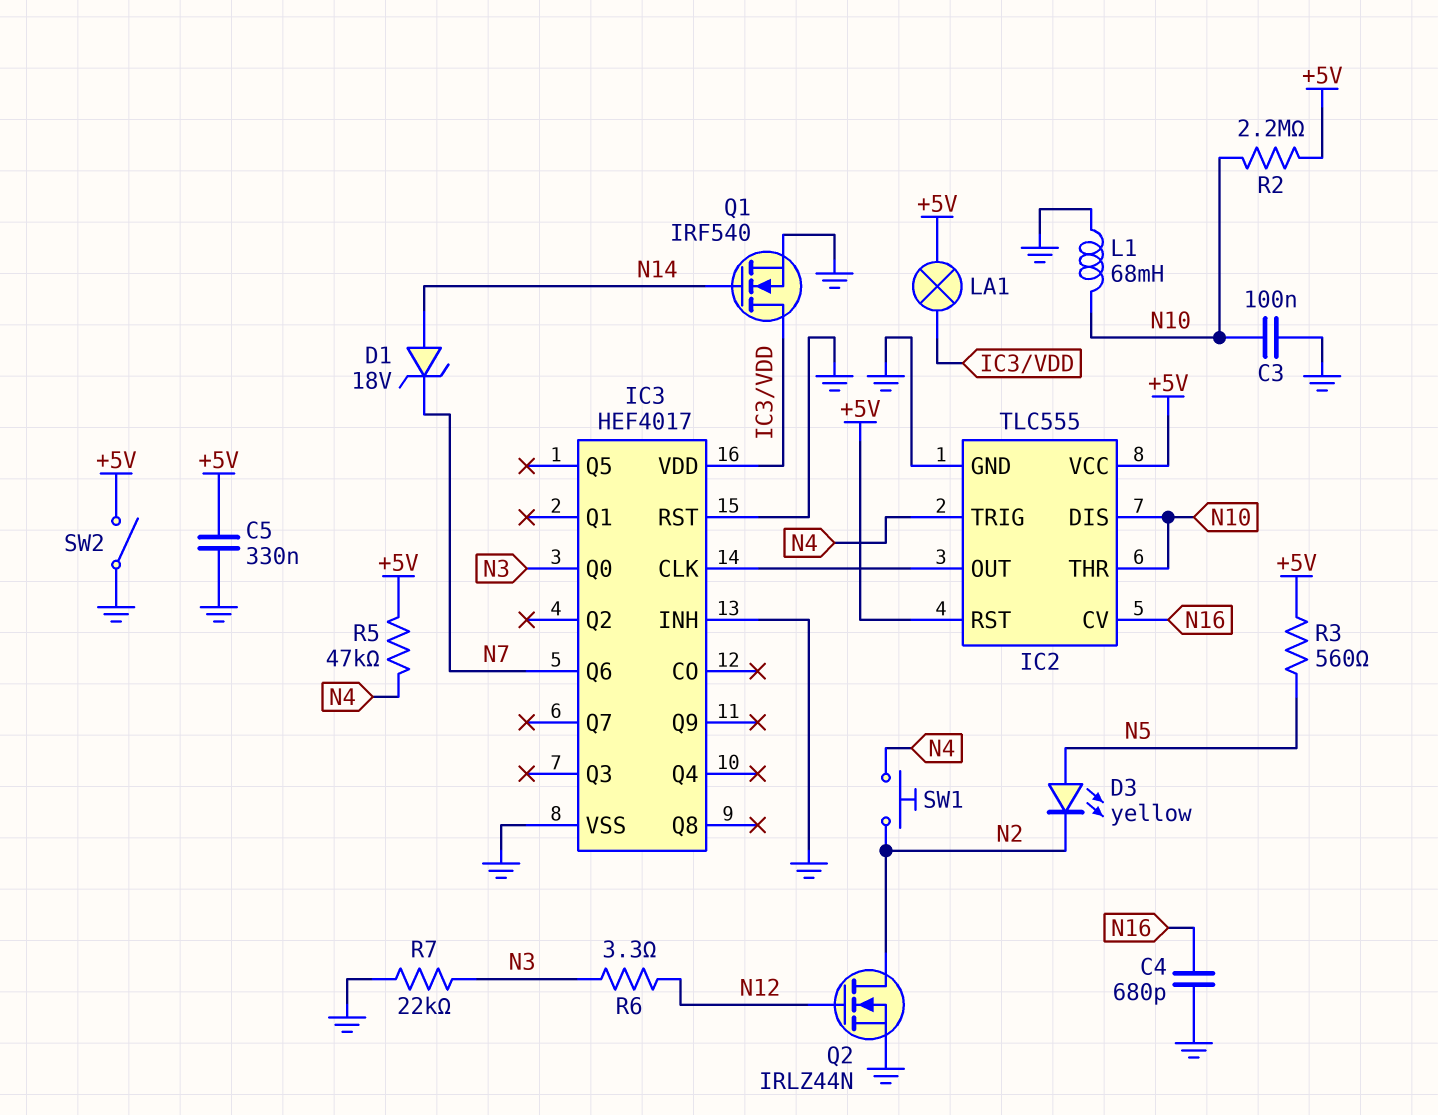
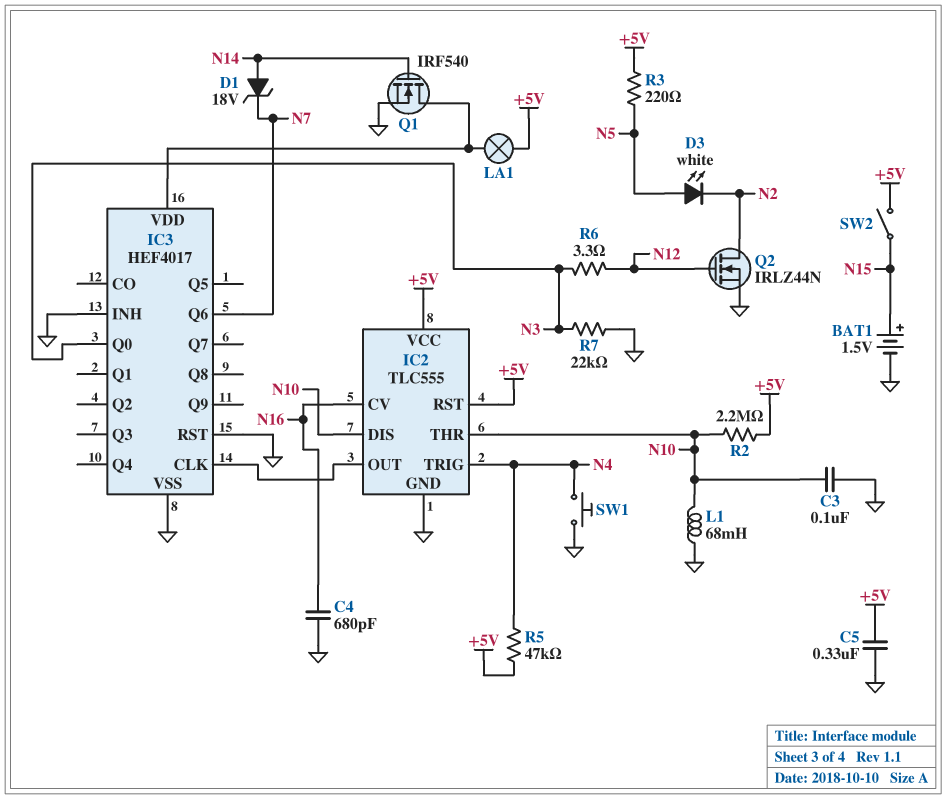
BAT1: none -> 1.5V (plus N15, minus GND)
D3: LED yellow (A N5, K N2) -> LED white (A N5, K N2)
R3: 560 (+5V, N5) -> 220 (+5V, N5)
SW1: button (N2, N4) -> button (GND, N4)
SW2: switch (+5V, GND) -> switch (+5V, N15)

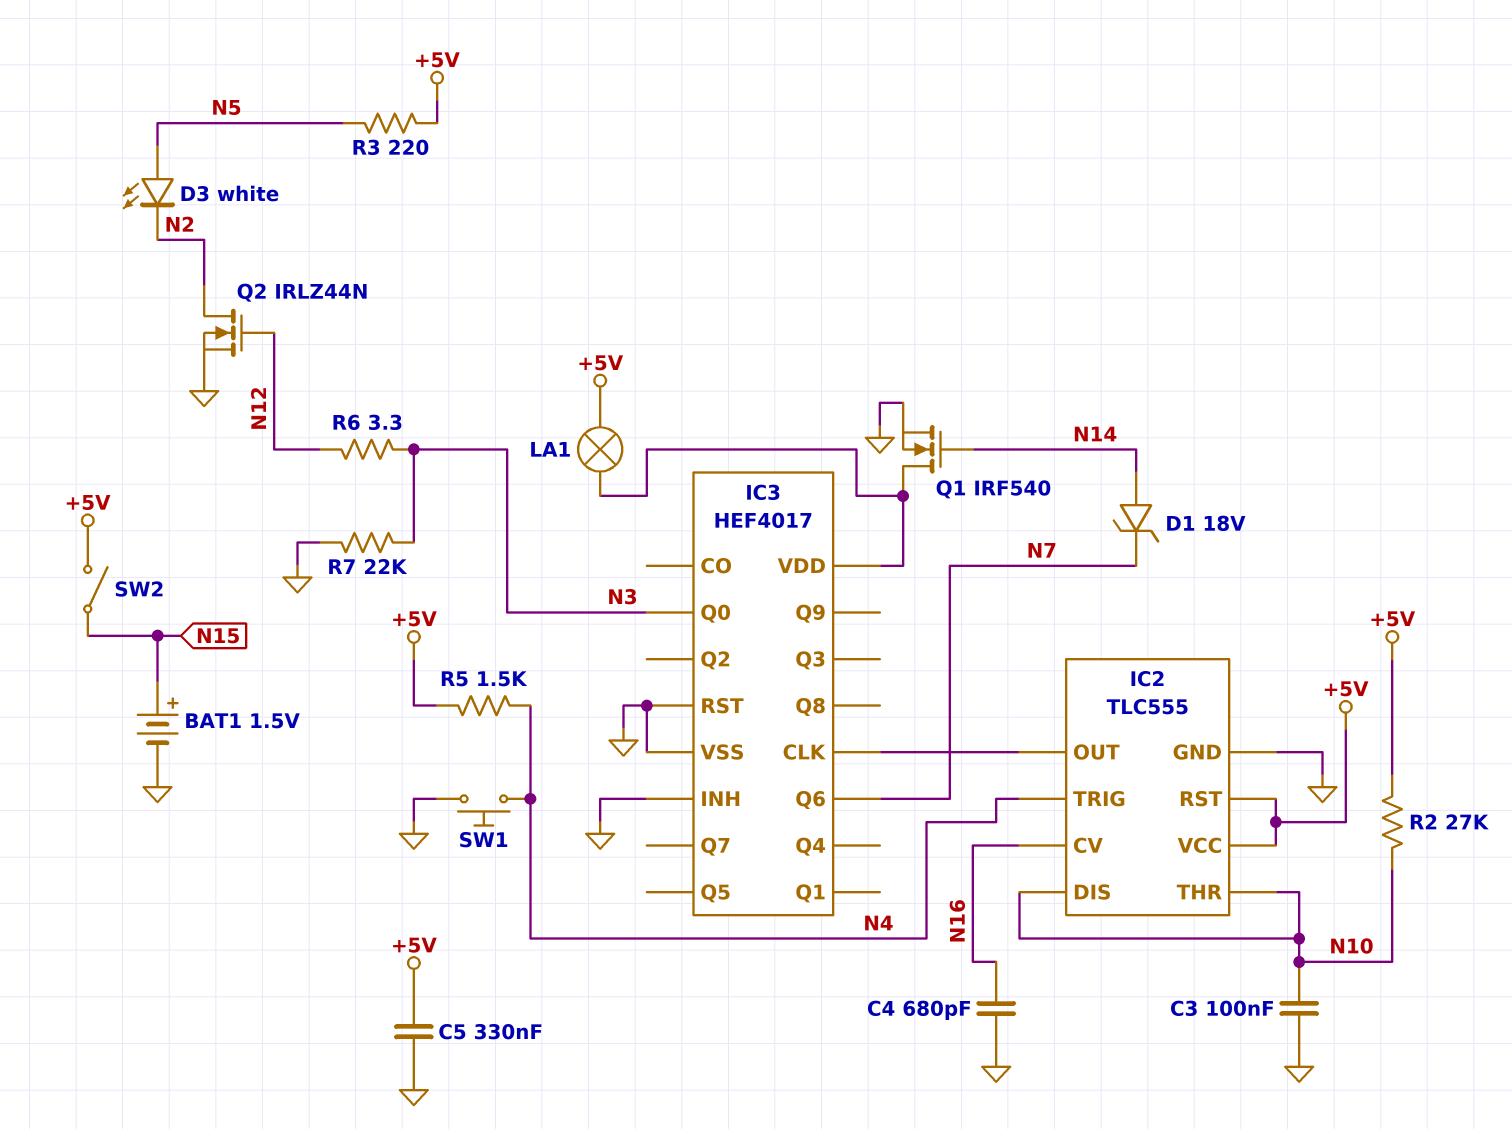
L1: 68mH (GND, N10) -> none
R2: 2.2M (+5V, N10) -> 27k (+5V, N10)
R5: 47k (+5V, N4) -> 1.5k (+5V, N4)

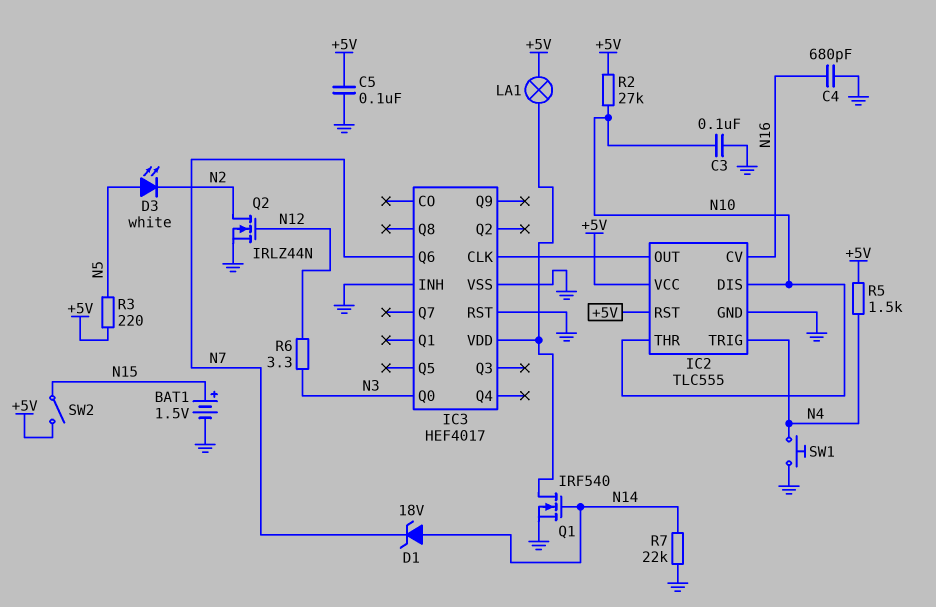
C5: 330nF (+5V, GND) -> 100nF (+5V, GND)
R7: 22k (GND, N3) -> 22k (GND, N14)

